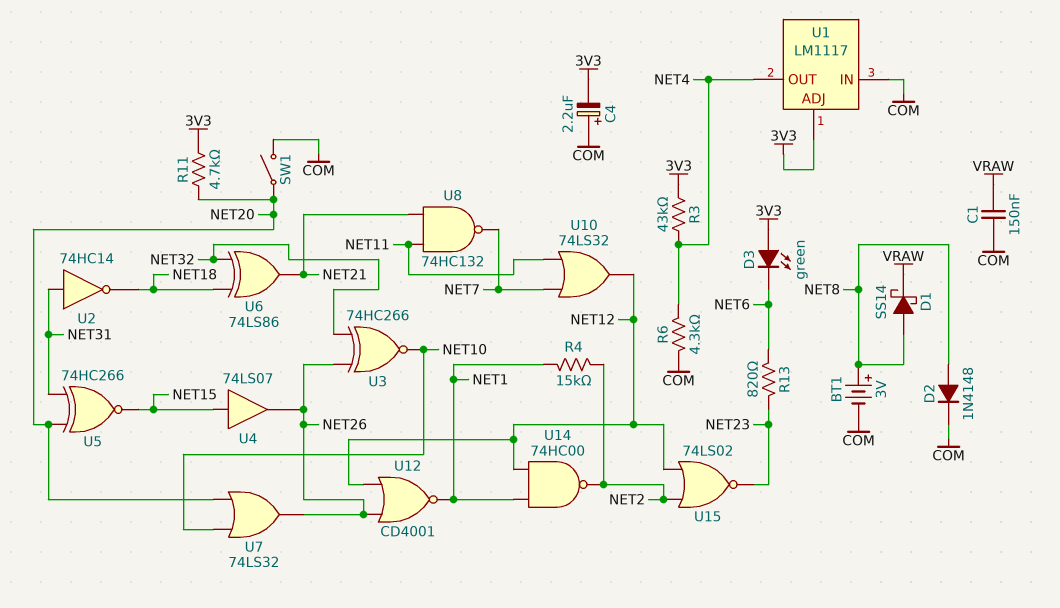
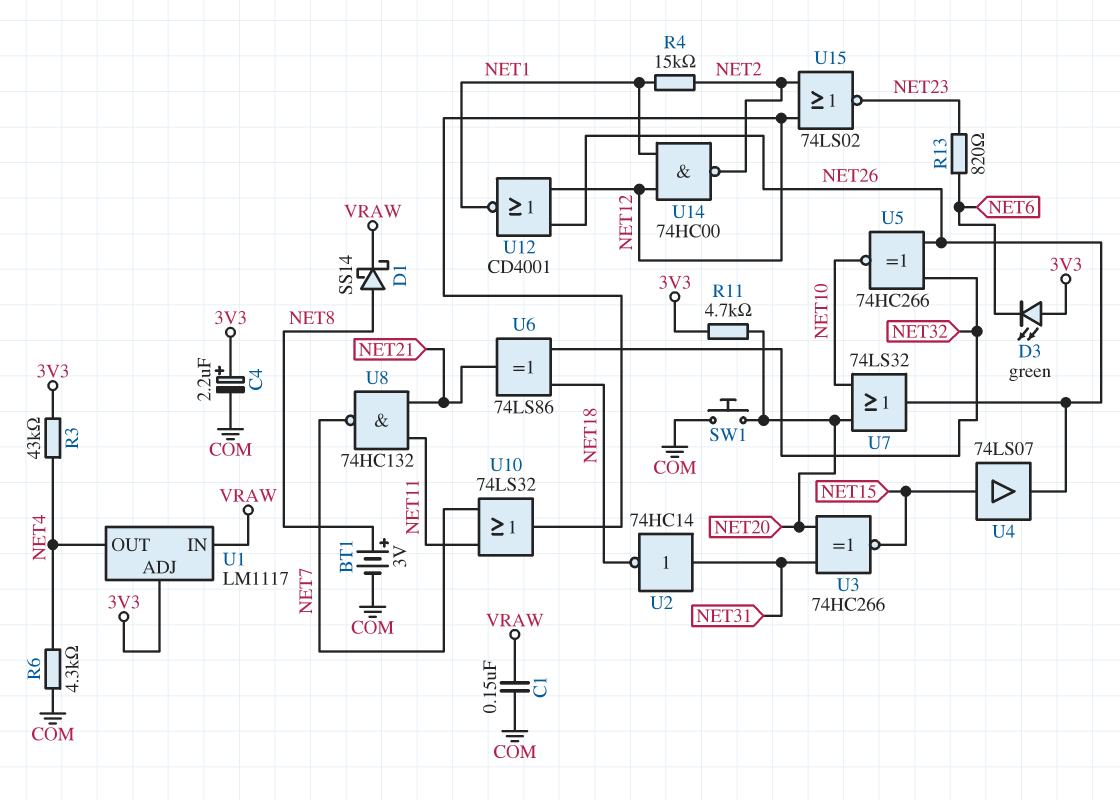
C4: 2.2uF (plus COM, minus 3V3) -> 2.2uF (plus 3V3, minus COM)
D2: diode 1N4148 (A NET8, K COM) -> none
SW1: switch (COM, NET20) -> button (COM, NET20)
U1 pin IN: COM -> VRAW
U3: XNOR 74HC266 (in NET26, in NET32, out NET10) -> XNOR 74HC266 (in NET20, in NET31, out NET15)
U5: XNOR 74HC266 (in NET20, in NET31, out NET15) -> XNOR 74HC266 (in NET26, in NET32, out NET10)

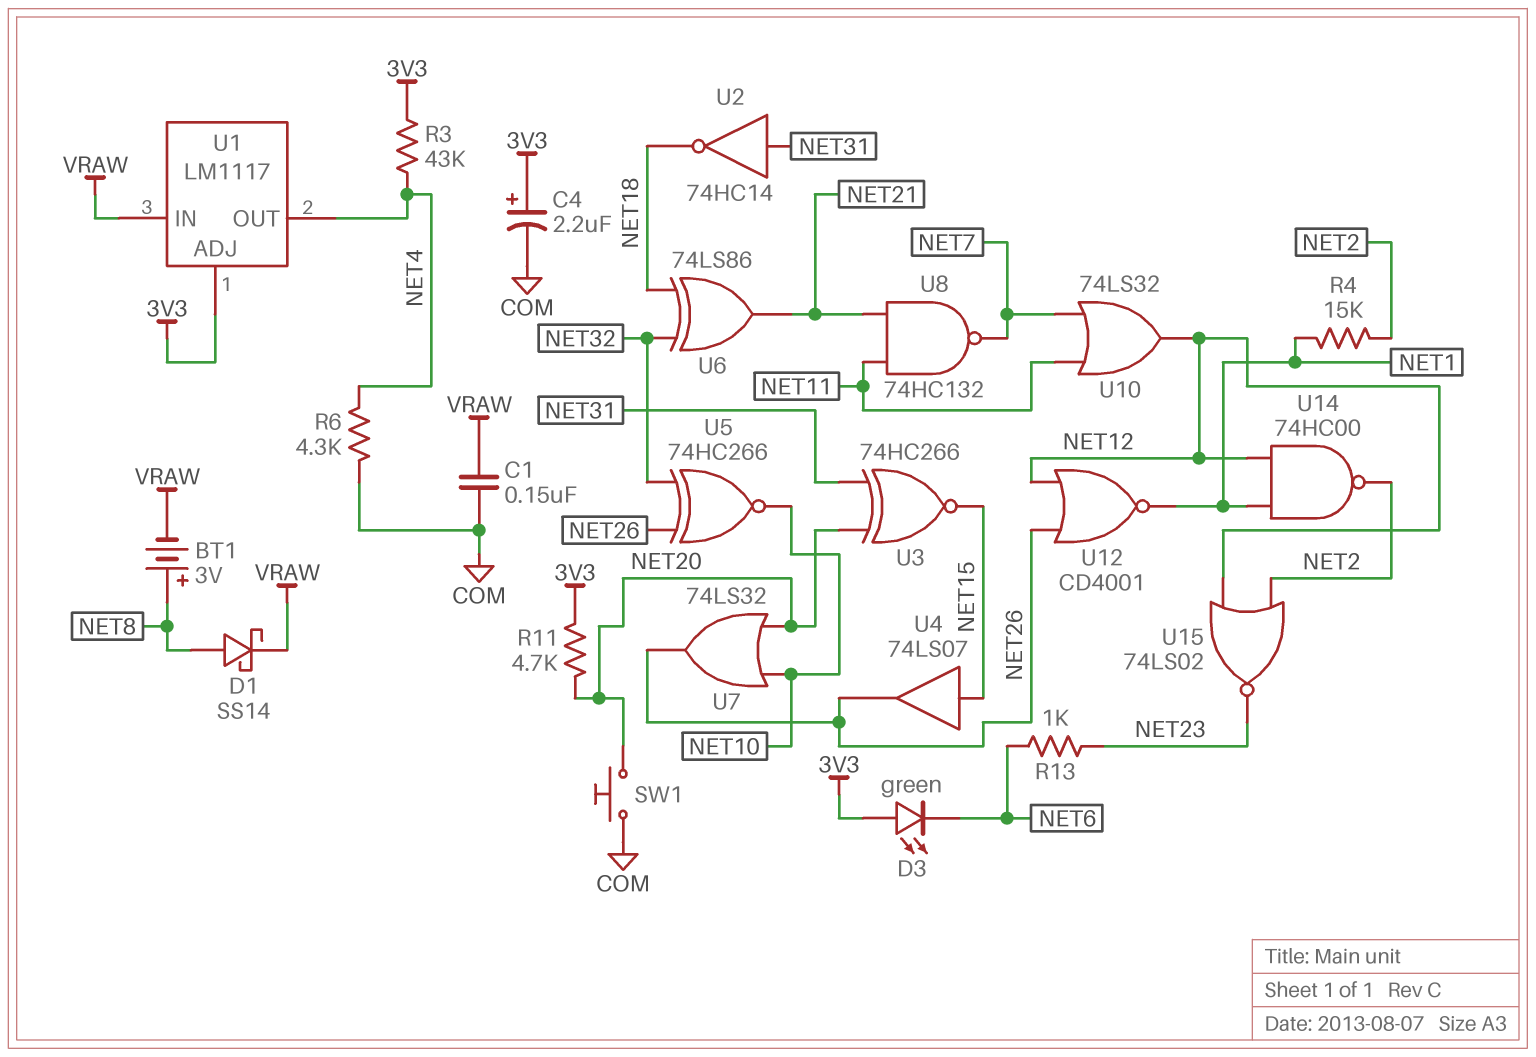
BT1: 3V (plus NET8, minus COM) -> 3V (plus NET8, minus VRAW)
R13: 820 (NET6, NET23) -> 1k (NET6, NET23)

